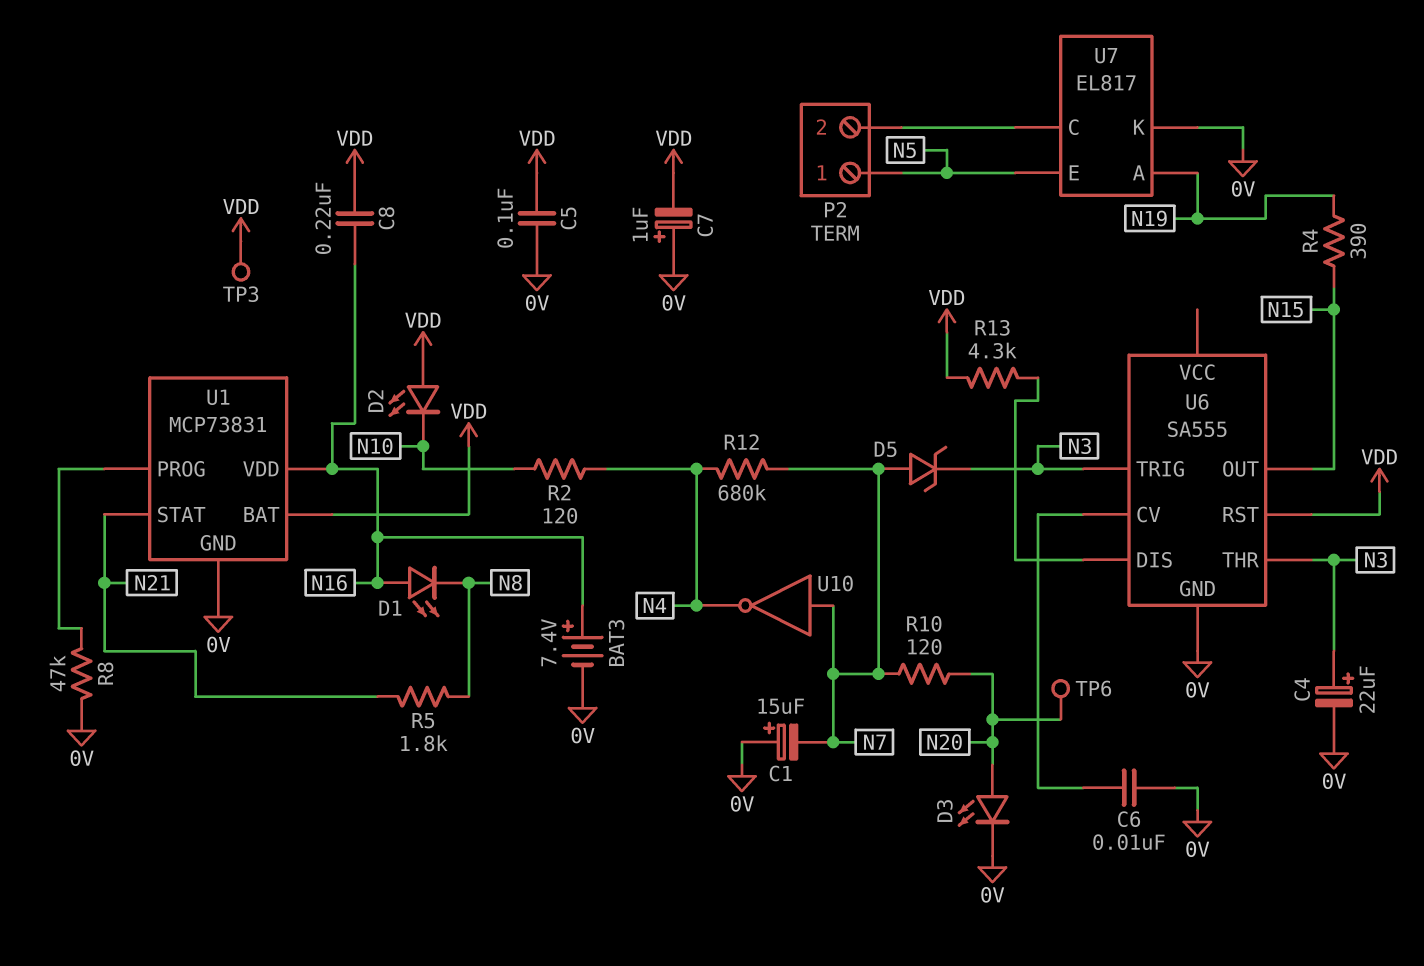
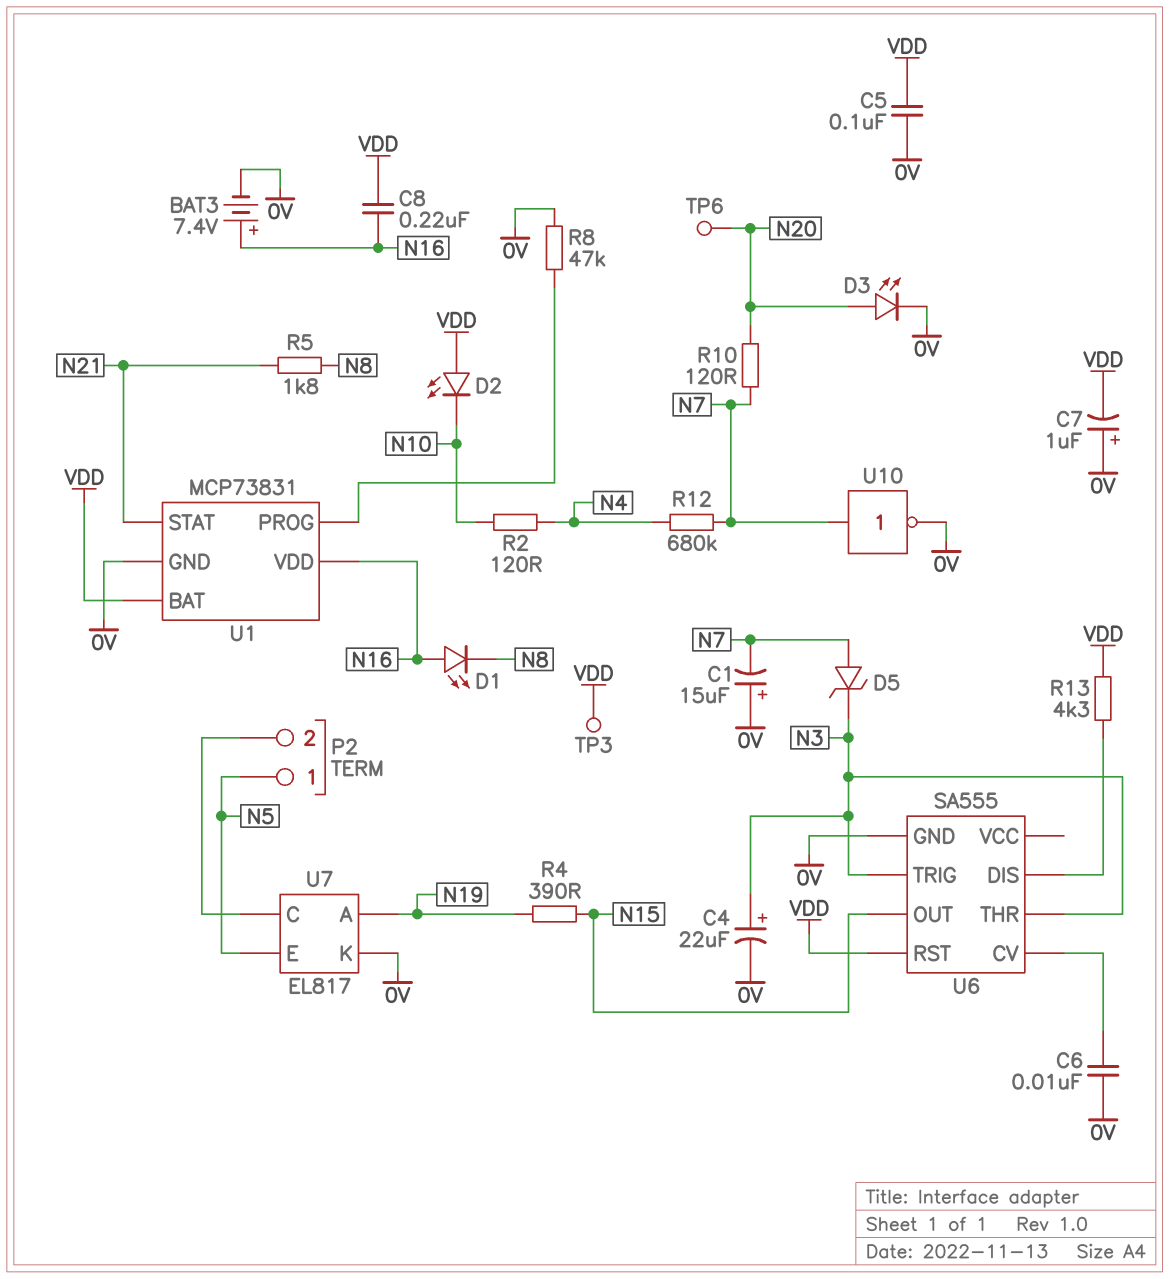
U10: NOT (in N7, out N4) -> NOT (in N7, out 0V)

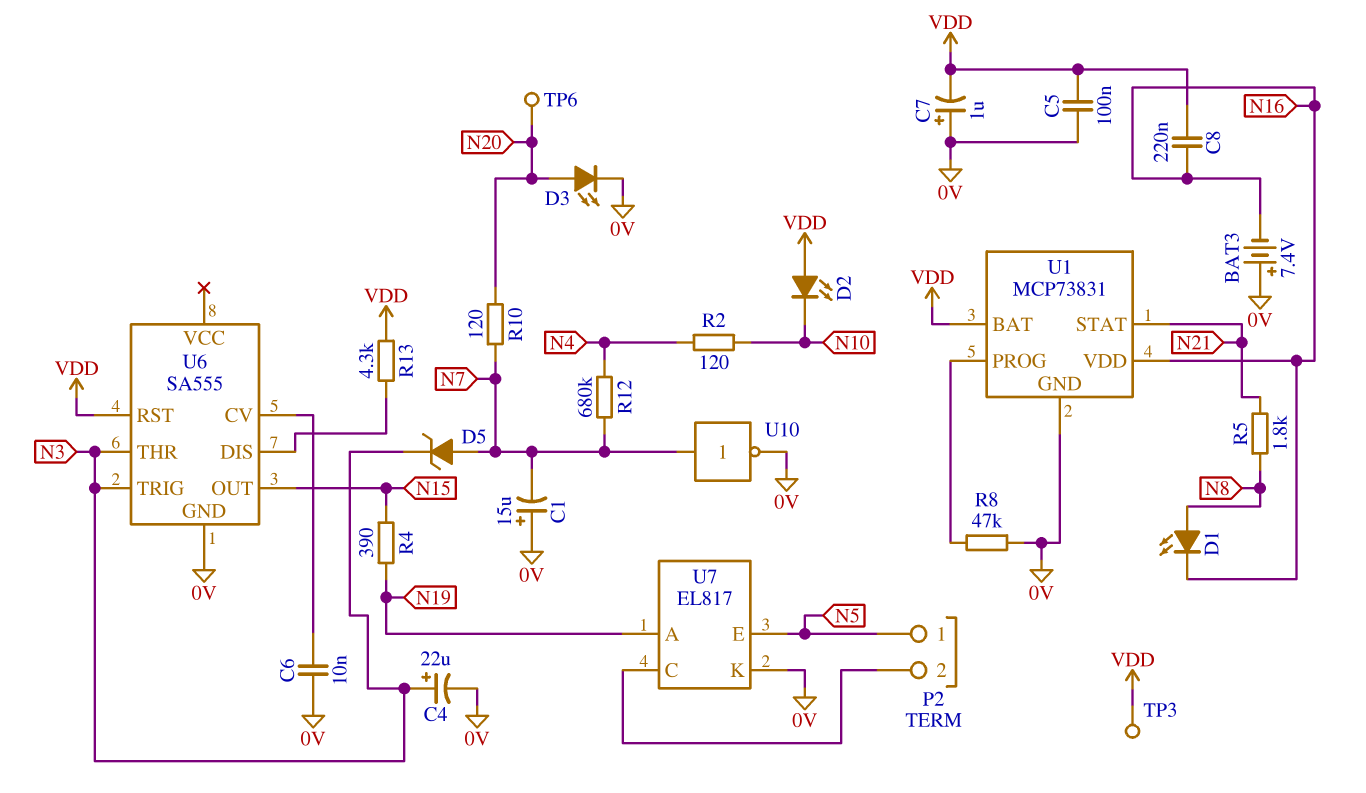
BAT3: 7.4V (plus N16, minus 0V) -> 7.4V (plus 0V, minus N16)
D1: LED (A N16, K N8) -> LED (A N8, K N16)

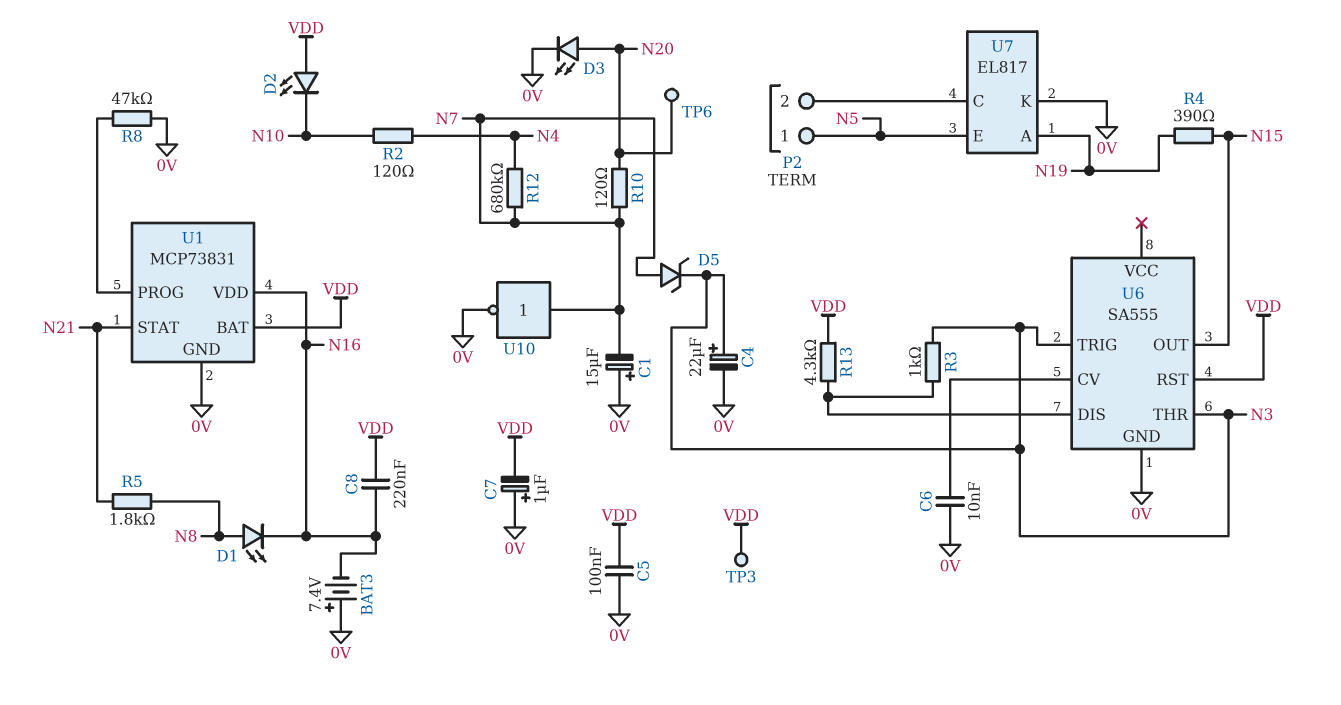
R3: none -> 1k (N3, U6/DIS)

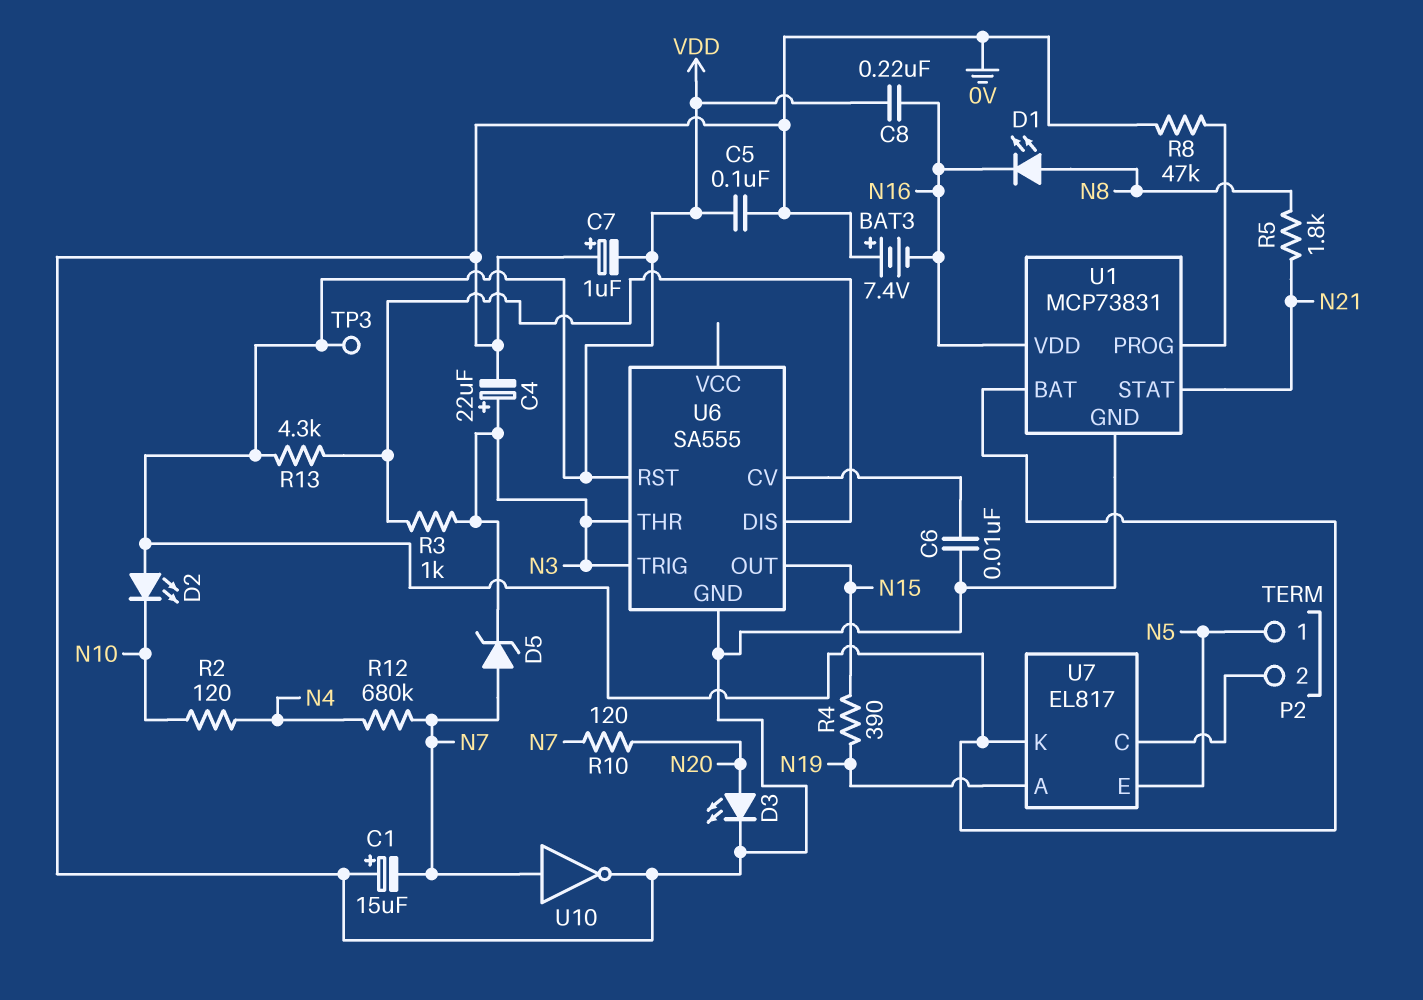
TP6: test point (N20) -> none
U7 pin K: 0V -> VDD

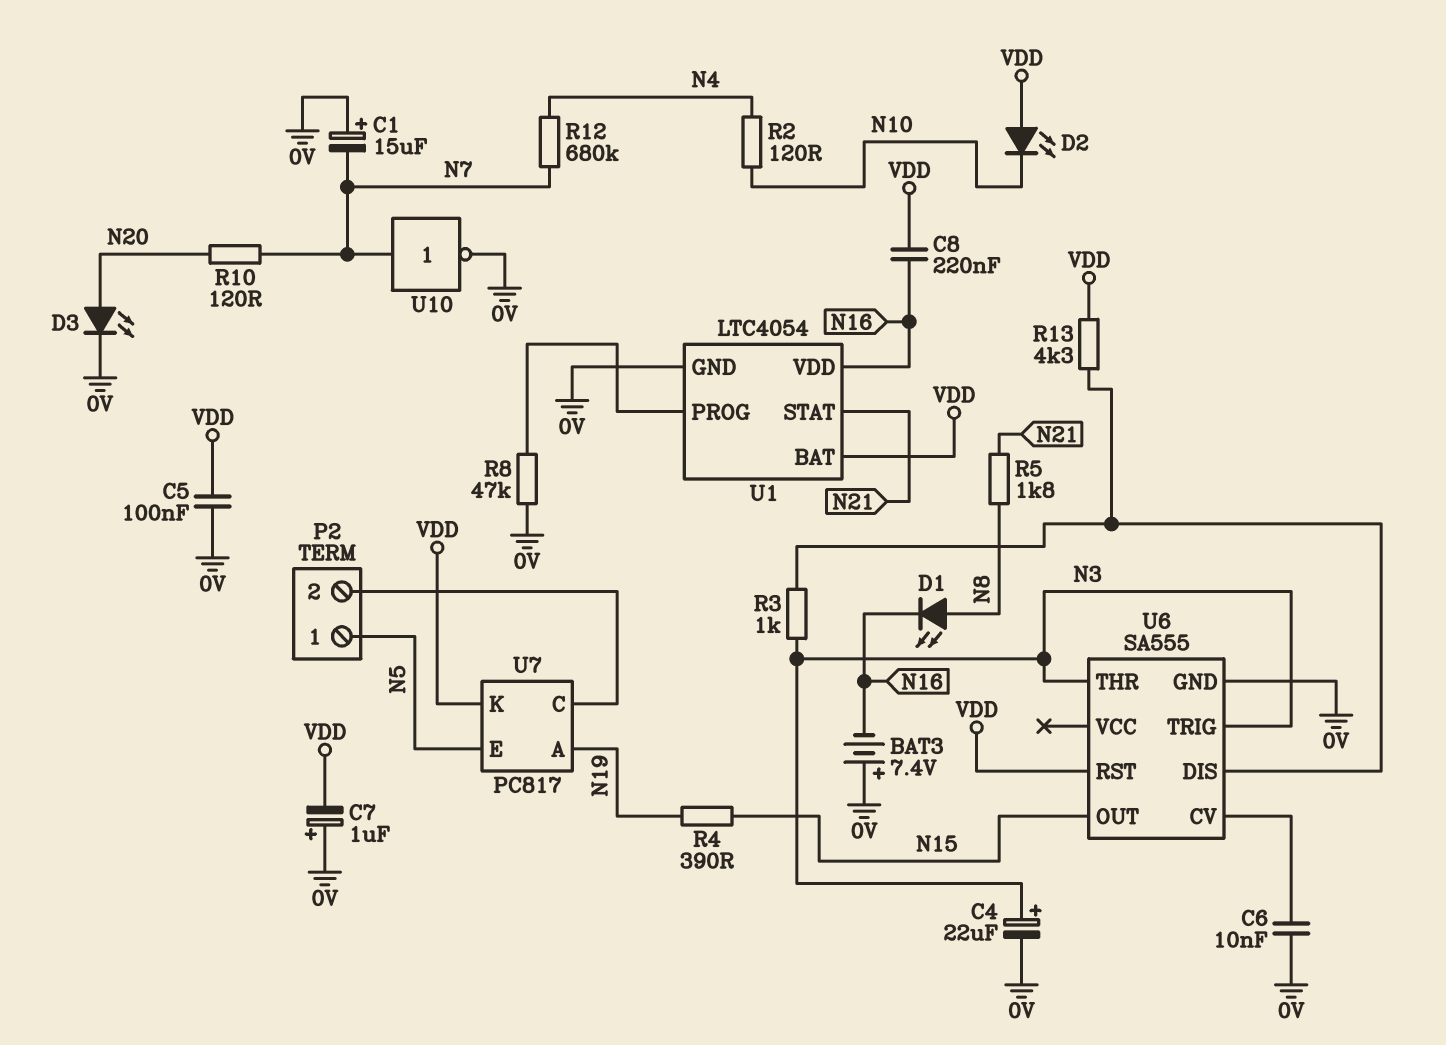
D5: zener (A N7, K N3) -> none
TP3: test point (VDD) -> none
U1: MCP73831 -> LTC4054
U7: EL817 -> PC817

